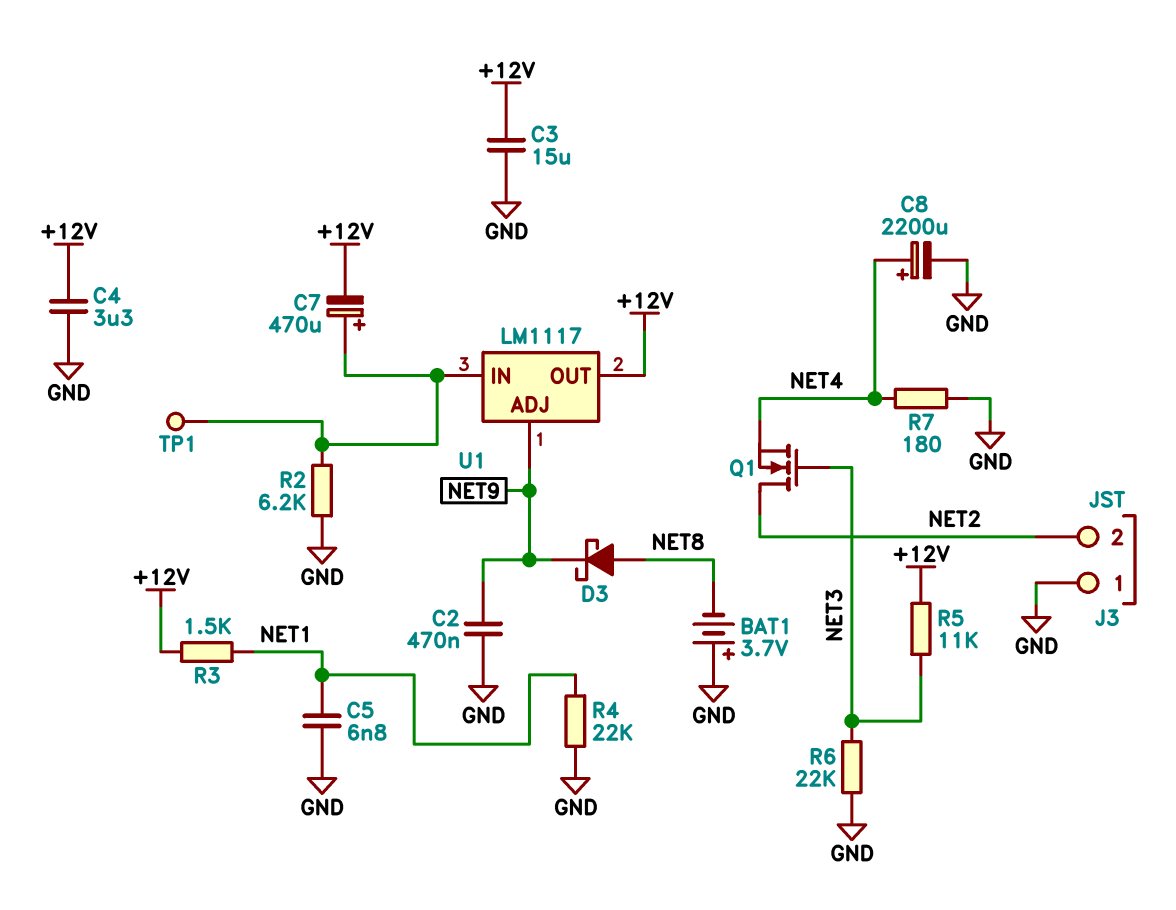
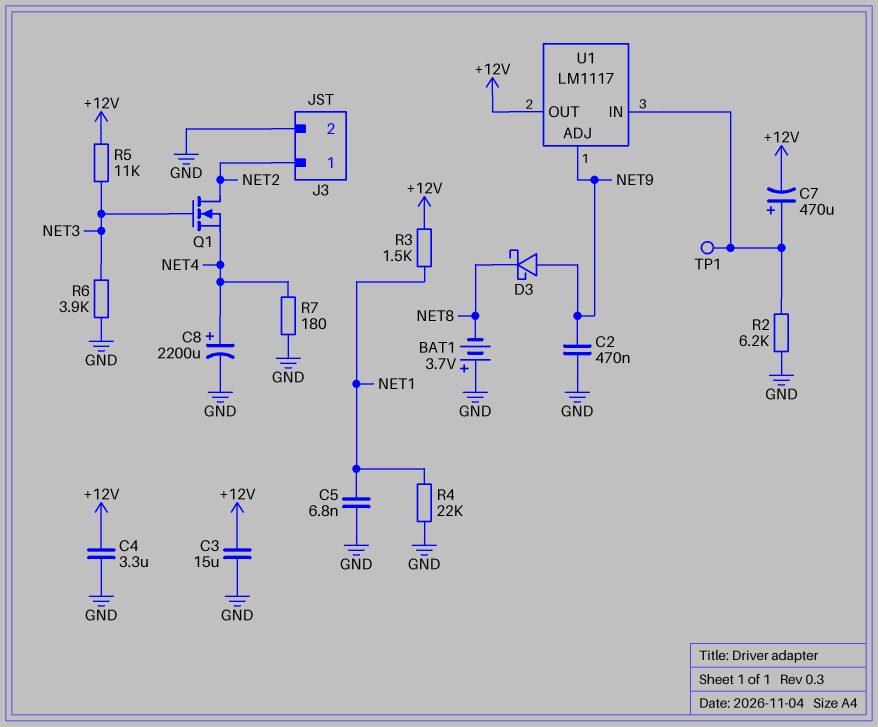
D3: schottky (A NET8, K NET9) -> schottky (A NET9, K NET8)
J3 pin 1: GND -> NET2
J3 pin 2: NET2 -> GND
R6: 22k (GND, NET3) -> 3.9k (GND, NET3)

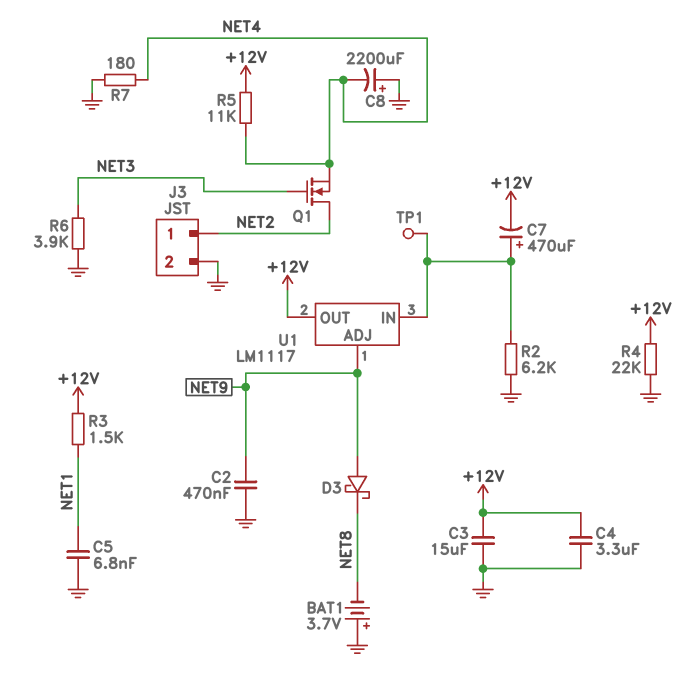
C8: 2200uF (plus NET4, minus GND) -> 2200uF (plus GND, minus NET4)
R4: 22k (GND, NET1) -> 22k (+12V, GND)
R5: 11k (+12V, NET3) -> 11k (+12V, NET4)

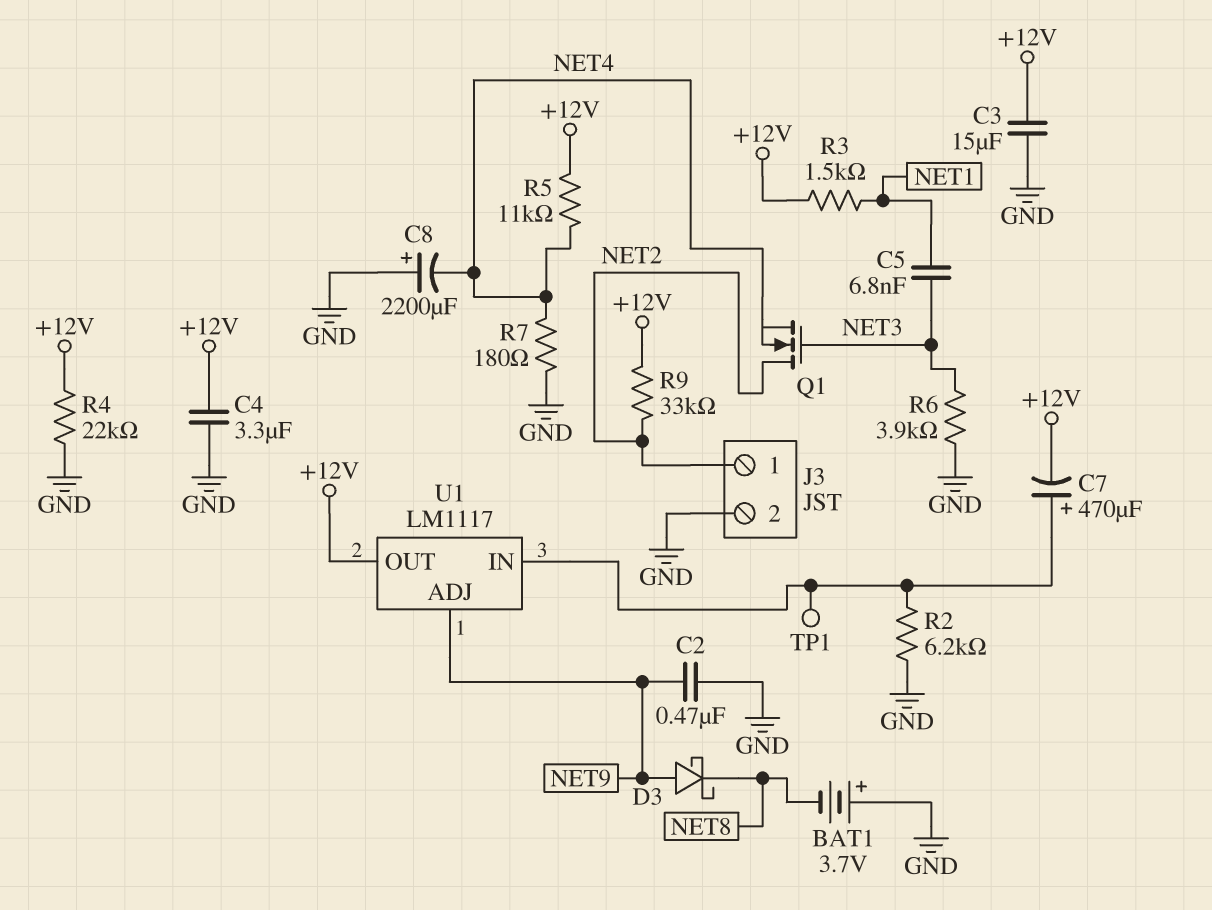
C5: 6.8nF (GND, NET1) -> 6.8nF (NET1, NET3)
R9: none -> 33k (+12V, NET2)

